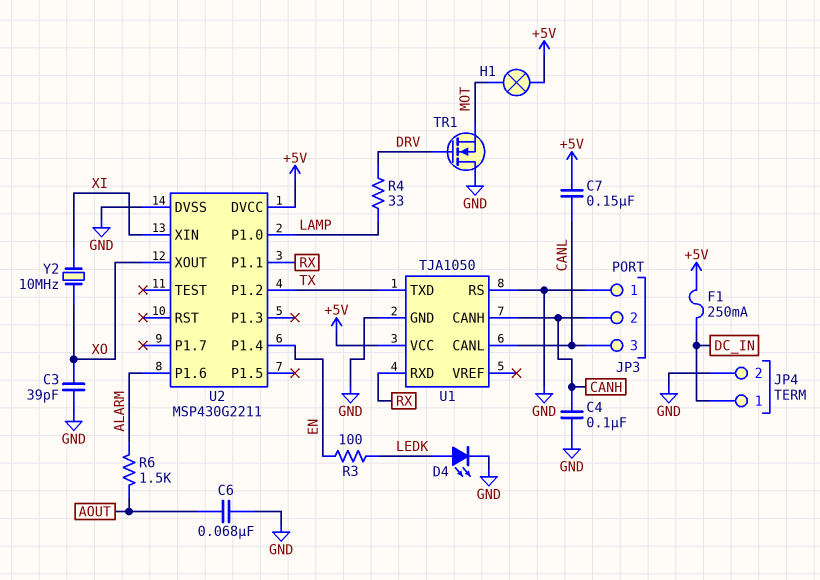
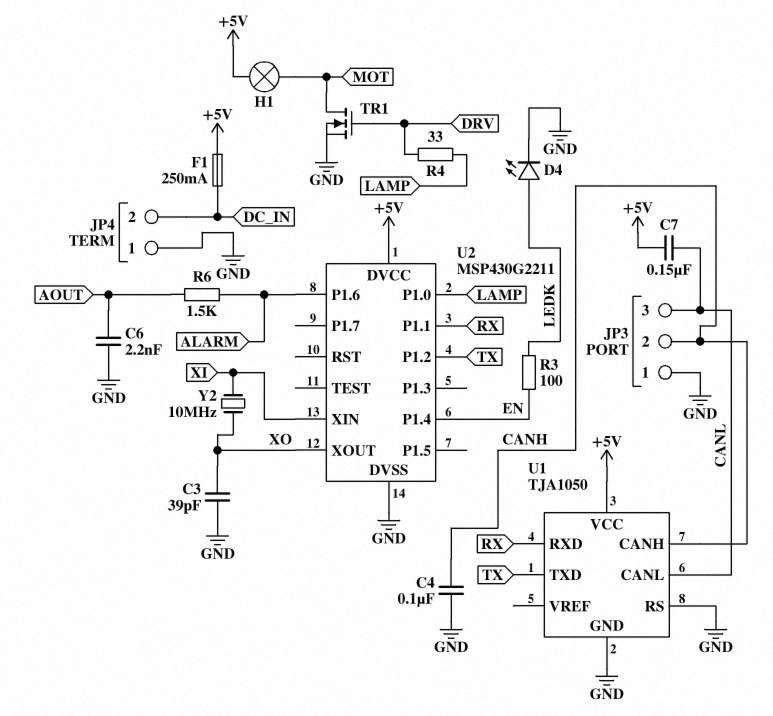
C6: 68nF (AOUT, GND) -> 2.2nF (AOUT, GND)
JP4 pin 1: DC_IN -> GND
JP4 pin 2: GND -> DC_IN
TR1: NMOS (G DRV, D GND, S MOT) -> NMOS (G DRV, D MOT, S GND)

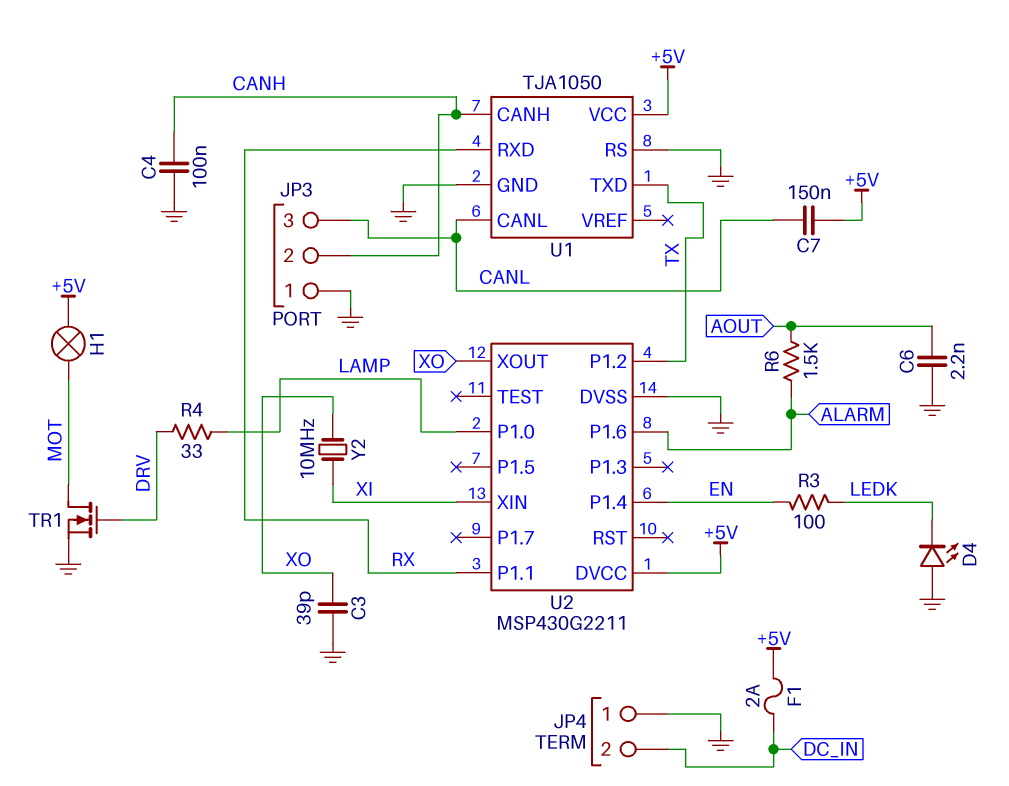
D4: LED (A LEDK, K GND) -> LED (A GND, K LEDK)
F1: 250mA (+5V, DC_IN) -> 2A (+5V, DC_IN)

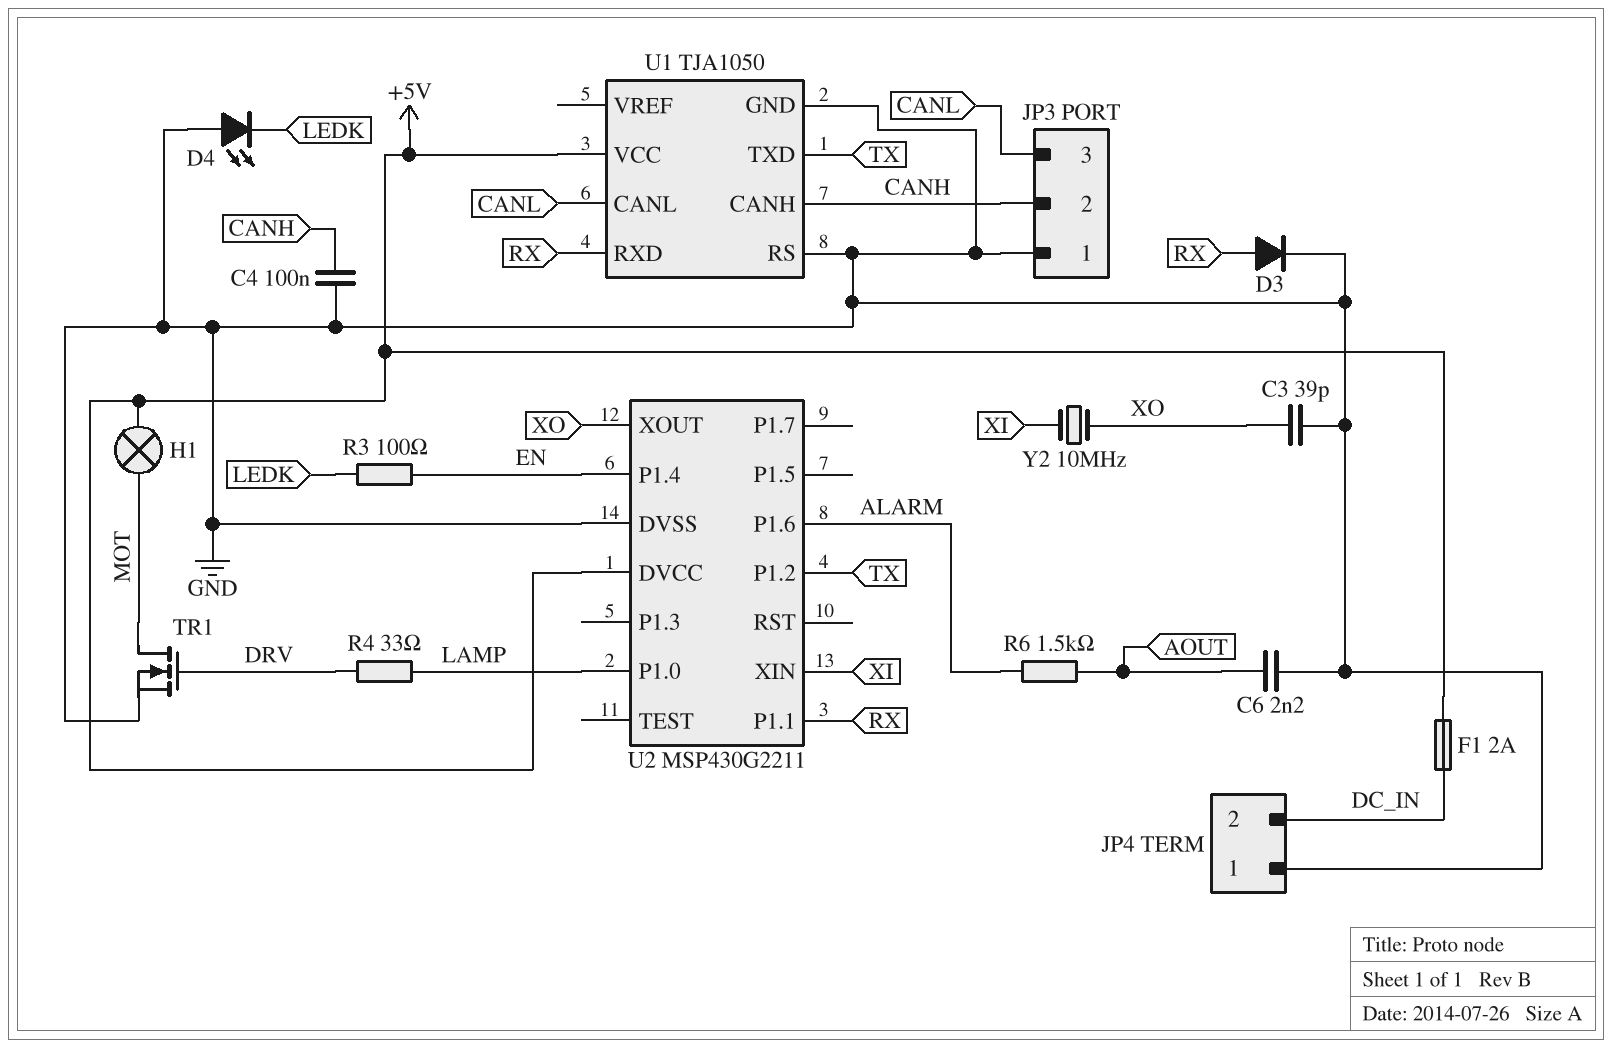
C7: 150nF (+5V, CANL) -> none
D3: none -> diode (A RX, K GND)

